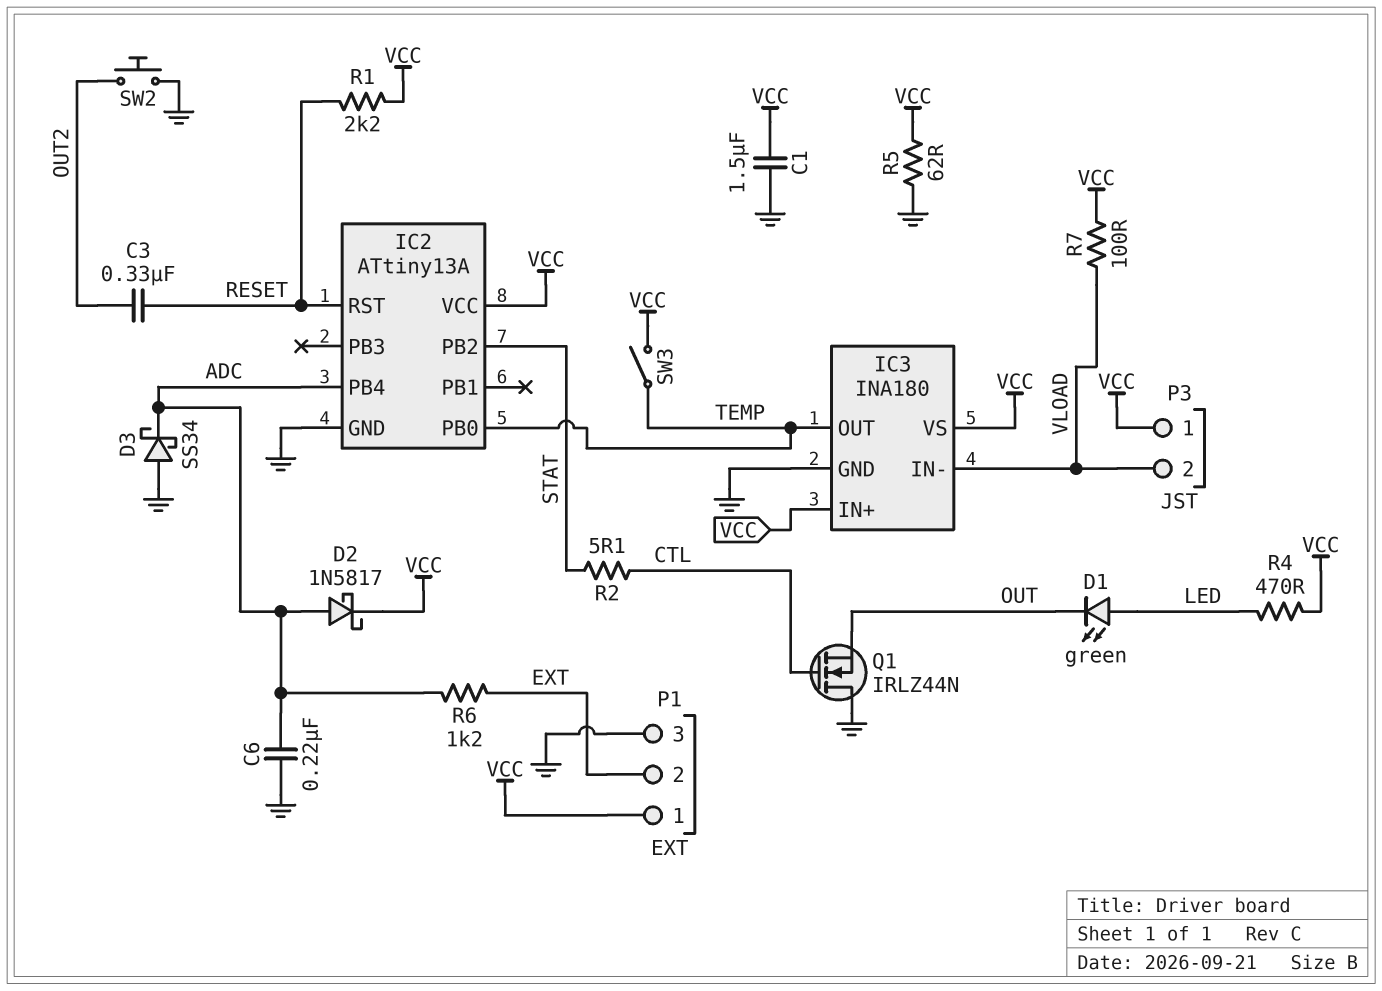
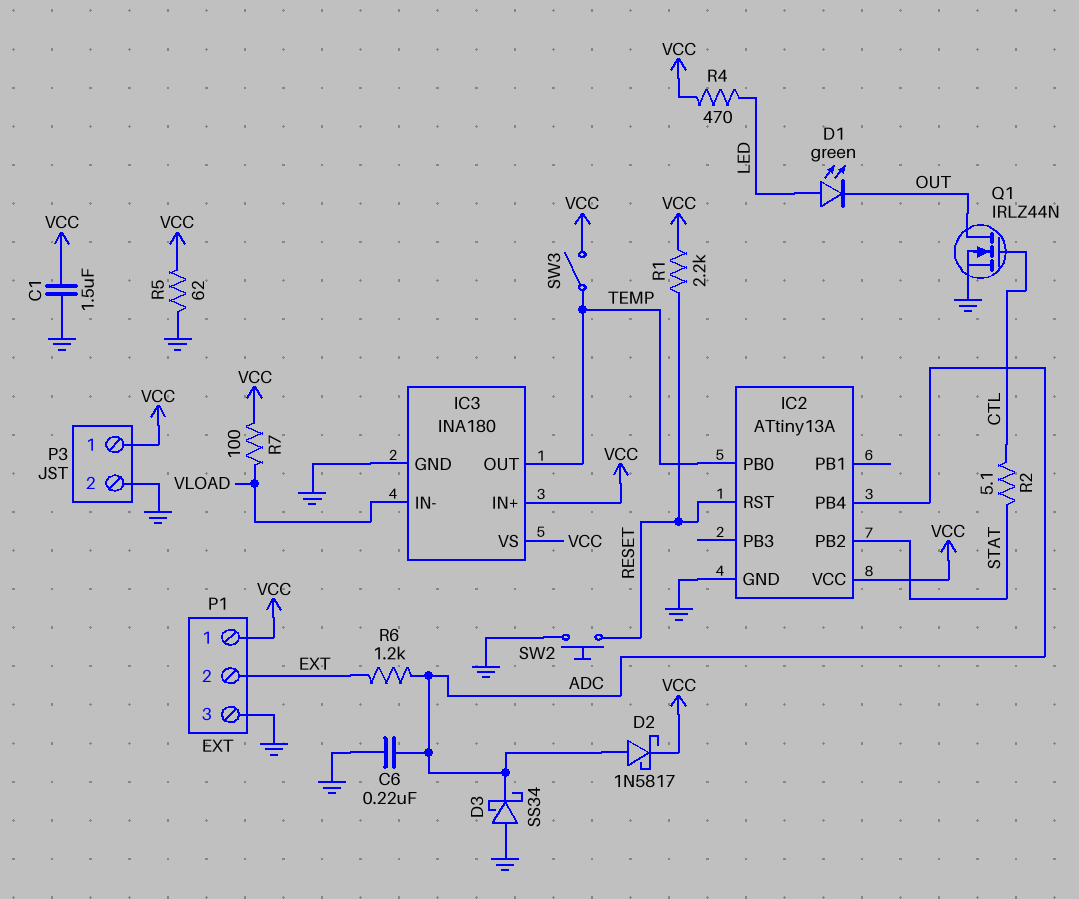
C3: 330nF (OUT2, RESET) -> none
P3 pin 2: VLOAD -> GND
Q1: NMOS IRLZ44N (G CTL, D GND, S OUT) -> NMOS IRLZ44N (G CTL, D OUT, S GND)
SW2: button (GND, OUT2) -> button (GND, RESET)

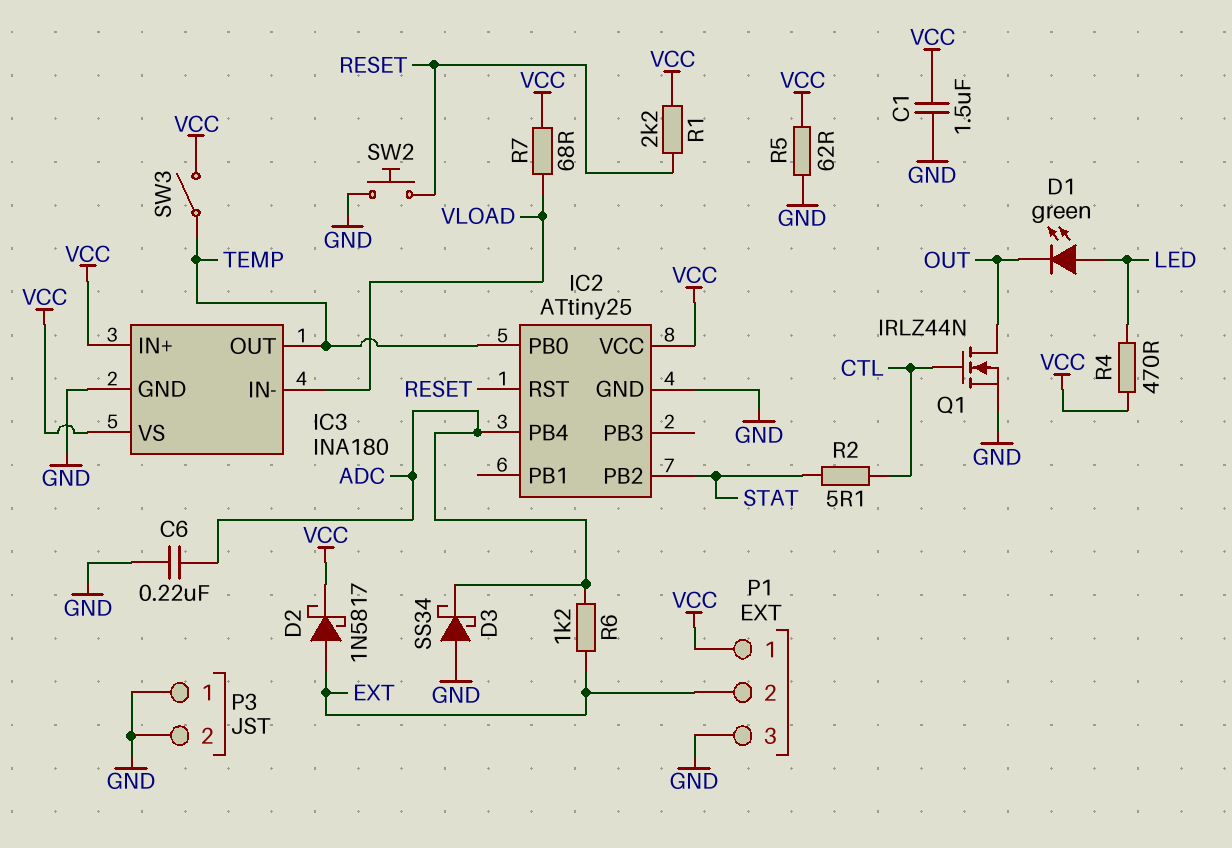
D2: schottky 1N5817 (A ADC, K VCC) -> schottky 1N5817 (A EXT, K VCC)
IC2: ATtiny13A -> ATtiny25
P3 pin 1: VCC -> GND
R7: 100 (VCC, VLOAD) -> 68 (VCC, VLOAD)

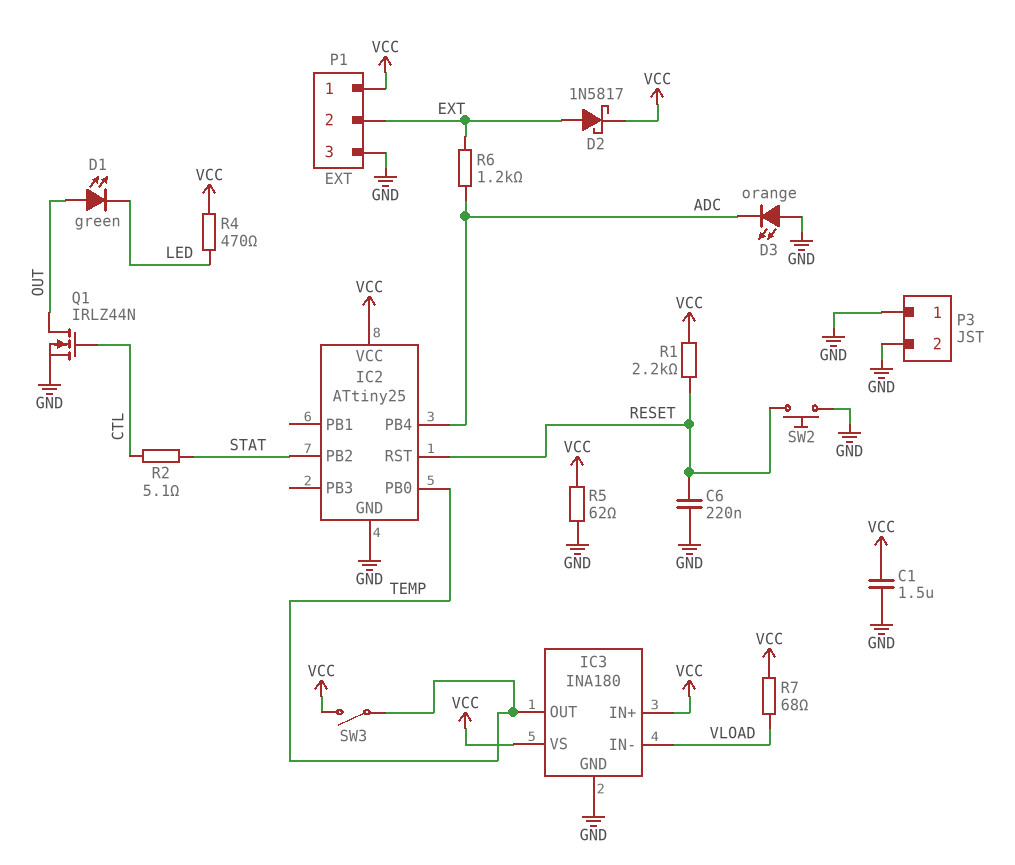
C6: 220nF (ADC, GND) -> 220nF (GND, RESET)
D1: LED green (A LED, K OUT) -> LED green (A OUT, K LED)
D3: schottky SS34 (A GND, K ADC) -> LED orange (A GND, K ADC)

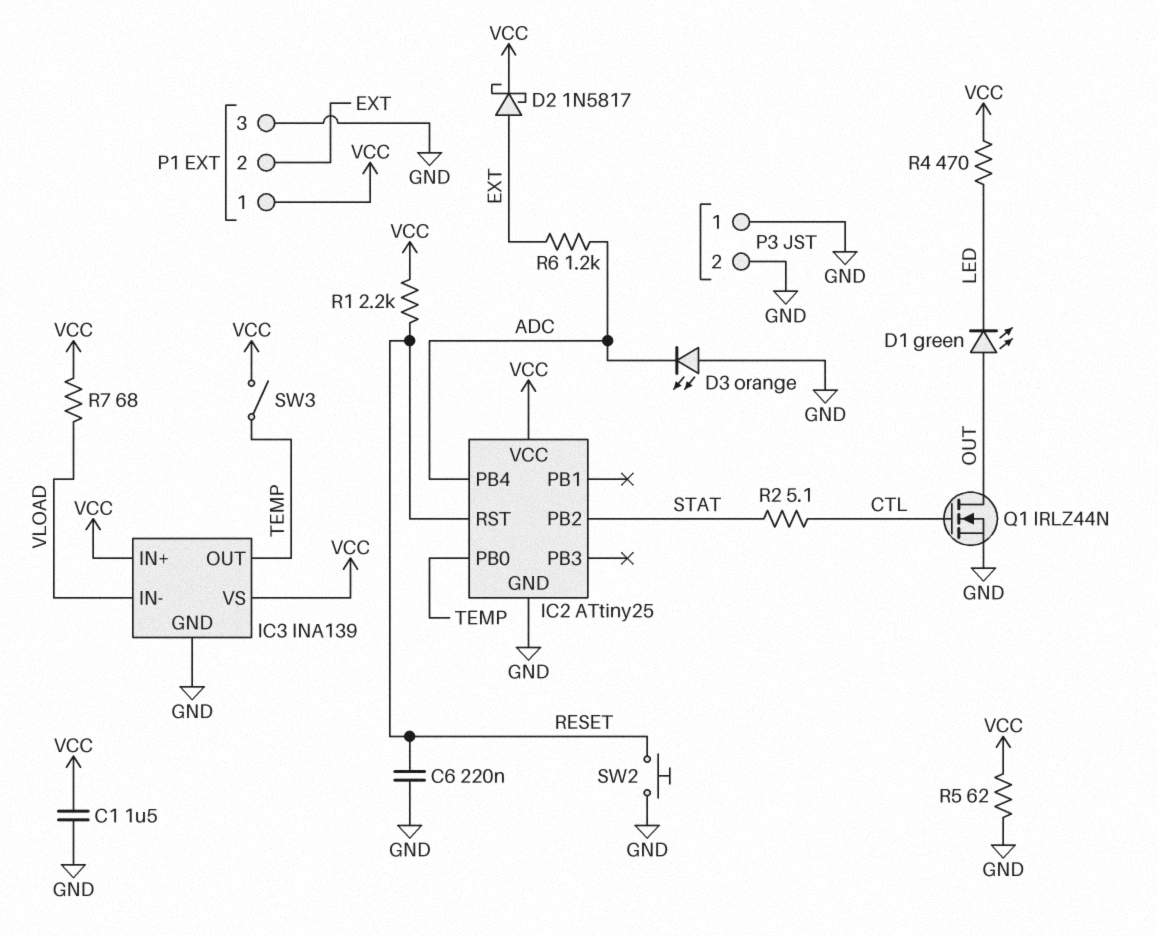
IC3: INA180 -> INA139

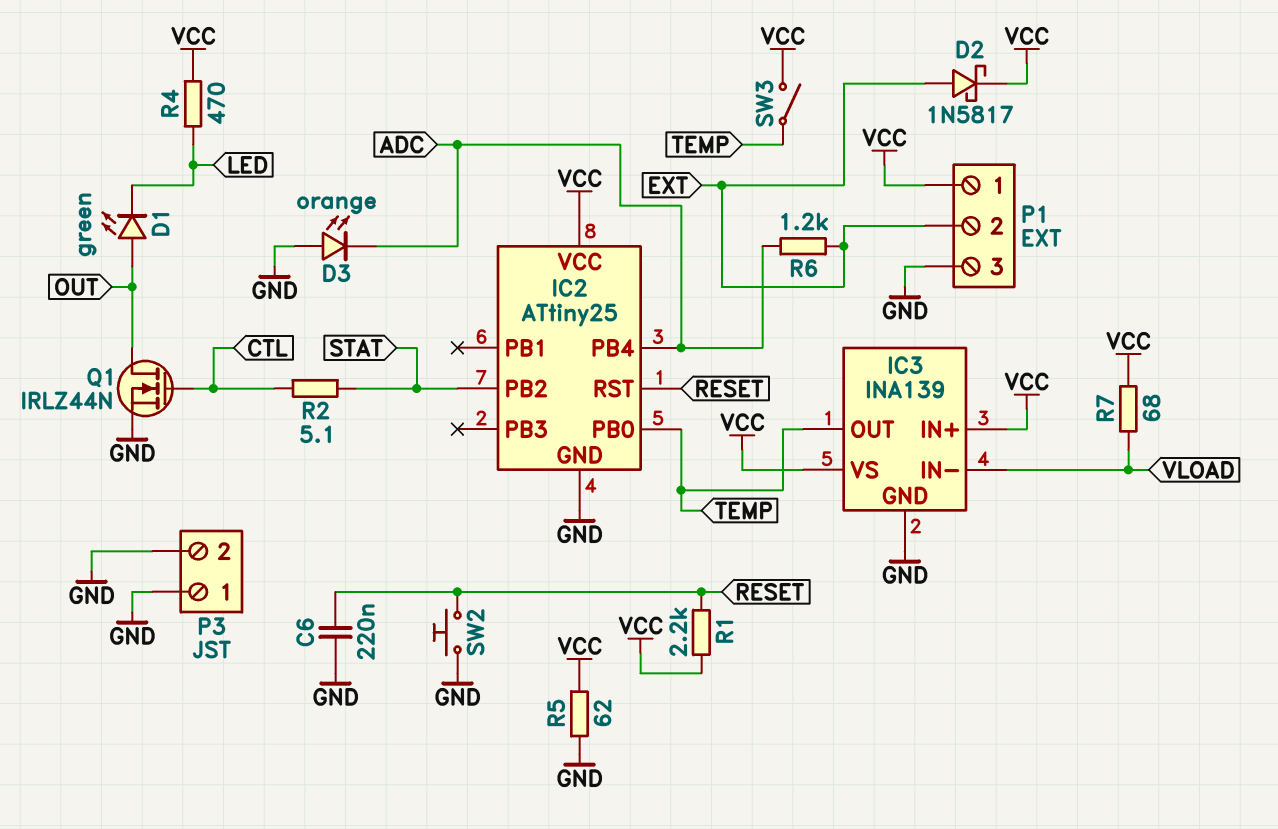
C1: 1.5uF (GND, VCC) -> none

